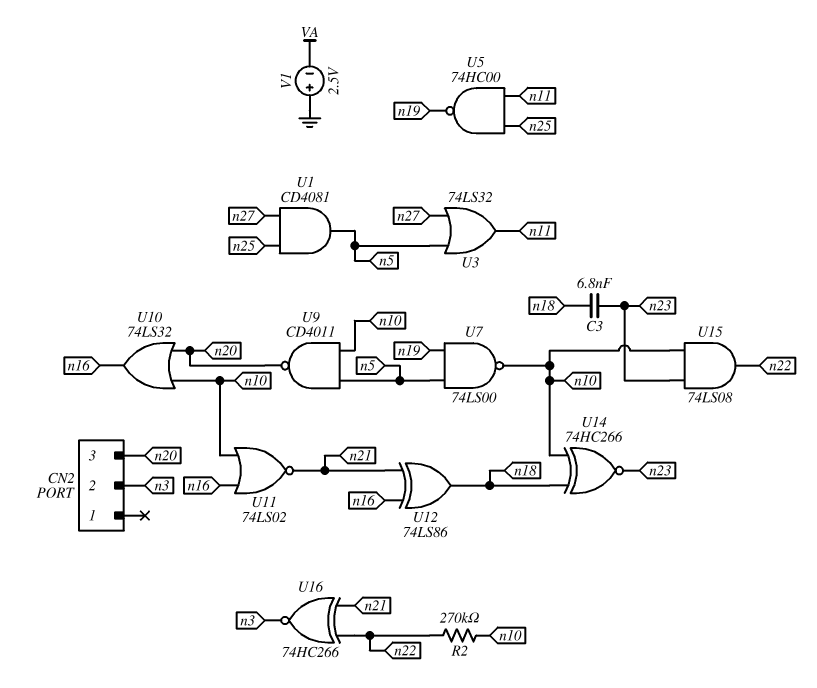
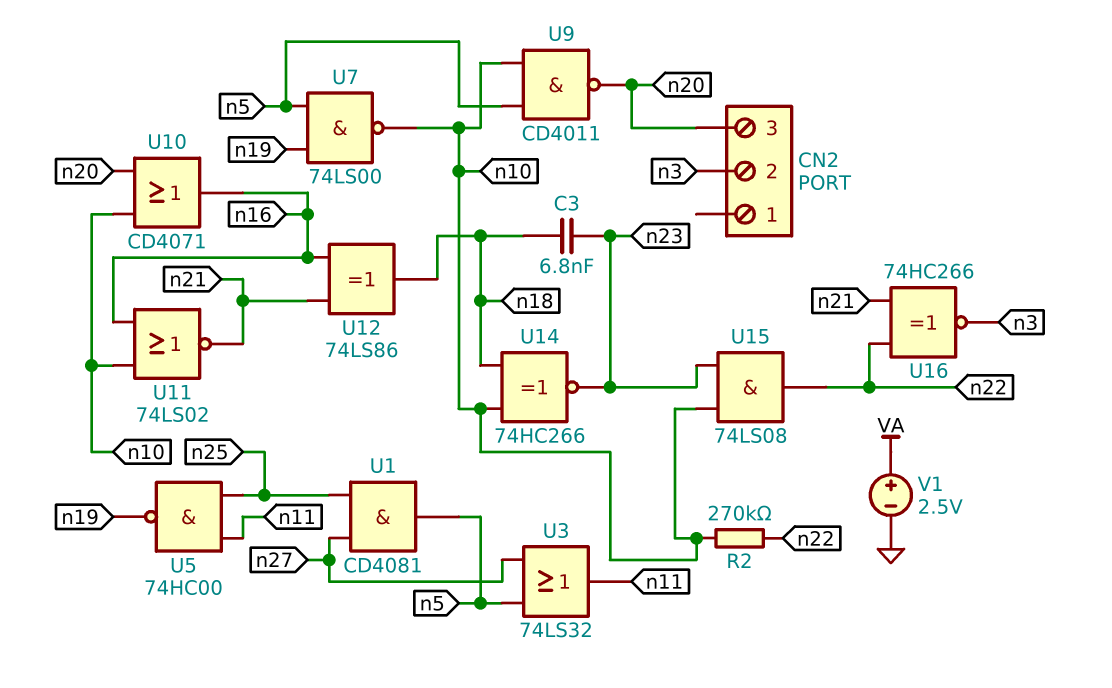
U10: OR 74LS32 (in n10, in n20, out n16) -> OR CD4071 (in n10, in n20, out n16)
V1: 2.5V (plus GND, minus VA) -> 2.5V (plus VA, minus GND)

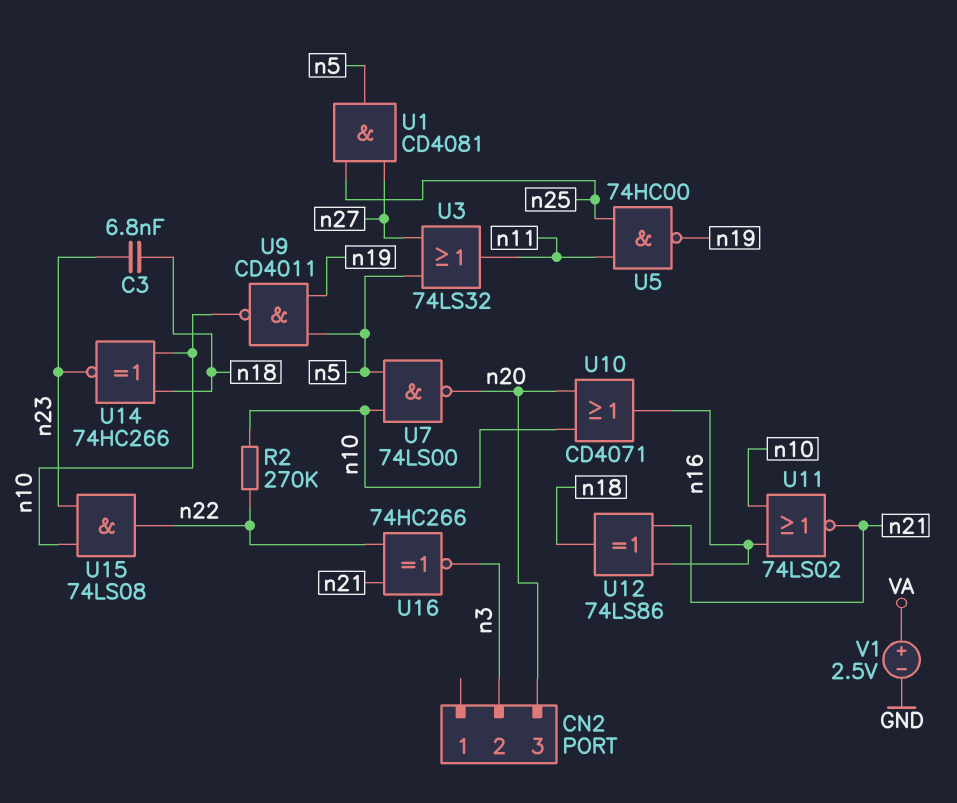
U7: NAND 74LS00 (in n5, in n19, out n10) -> NAND 74LS00 (in n5, in n10, out n20)
U9: NAND CD4011 (in n5, in n10, out n20) -> NAND CD4011 (in n5, in n19, out n10)

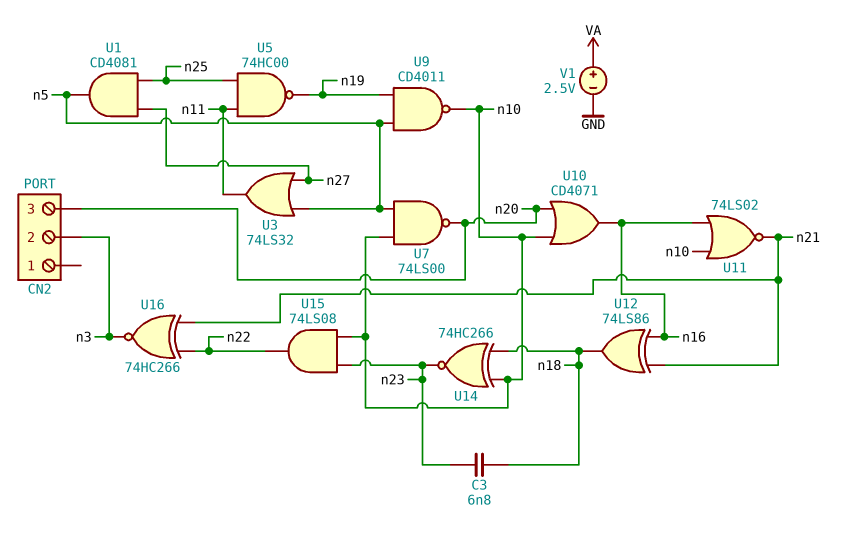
R2: 270k (n10, n22) -> none

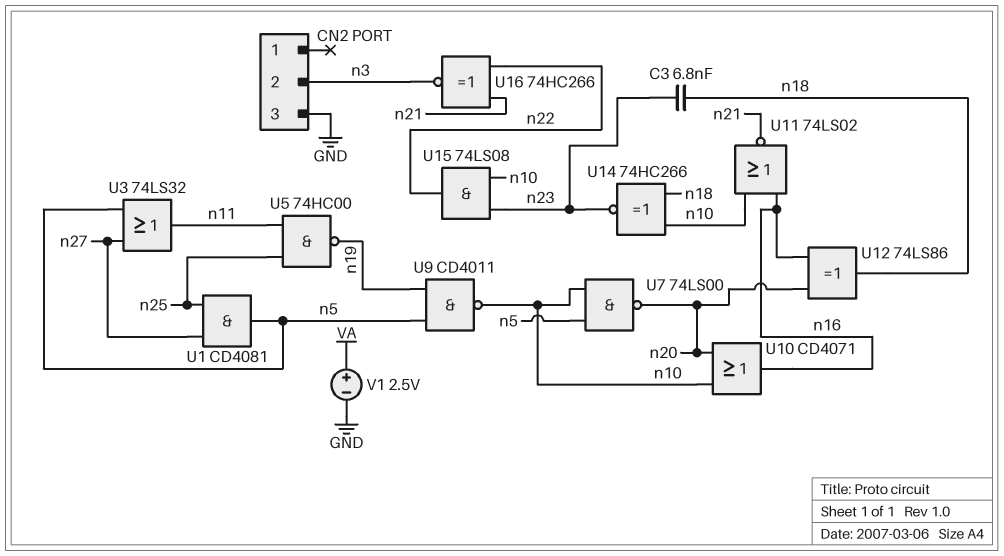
CN2 pin 3: n20 -> GND
U12: XOR 74LS86 (in n16, in n21, out n18) -> XOR 74LS86 (in n16, in n20, out n18)

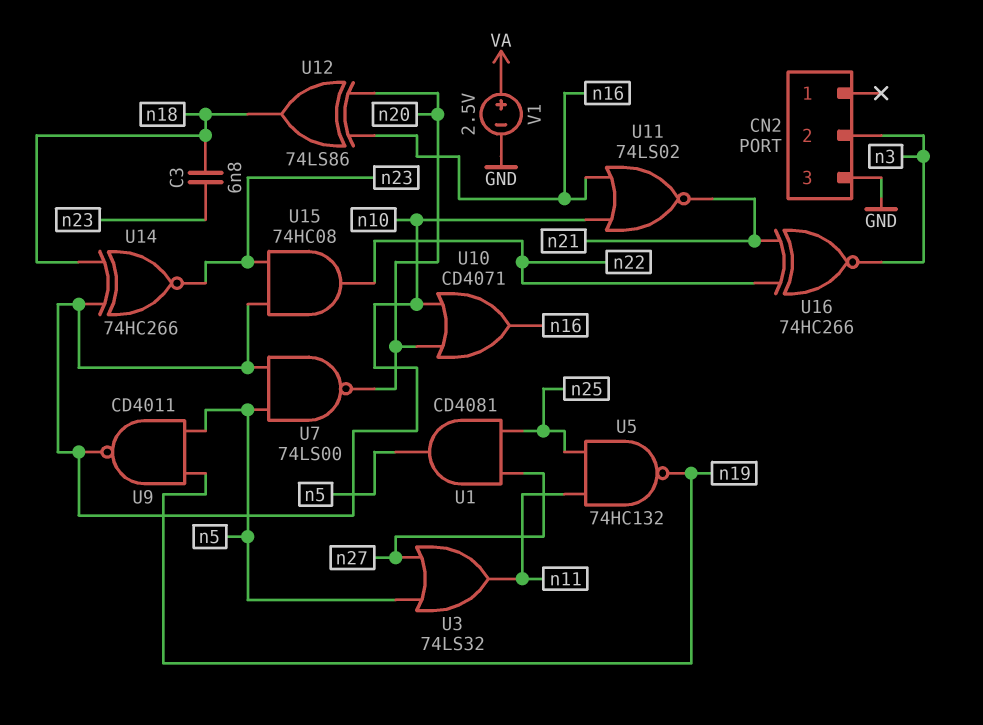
U5: NAND 74HC00 (in n11, in n25, out n19) -> NAND 74HC132 (in n11, in n25, out n19)
U15: AND 74LS08 (in n10, in n23, out n22) -> AND 74HC08 (in n10, in n23, out n22)

